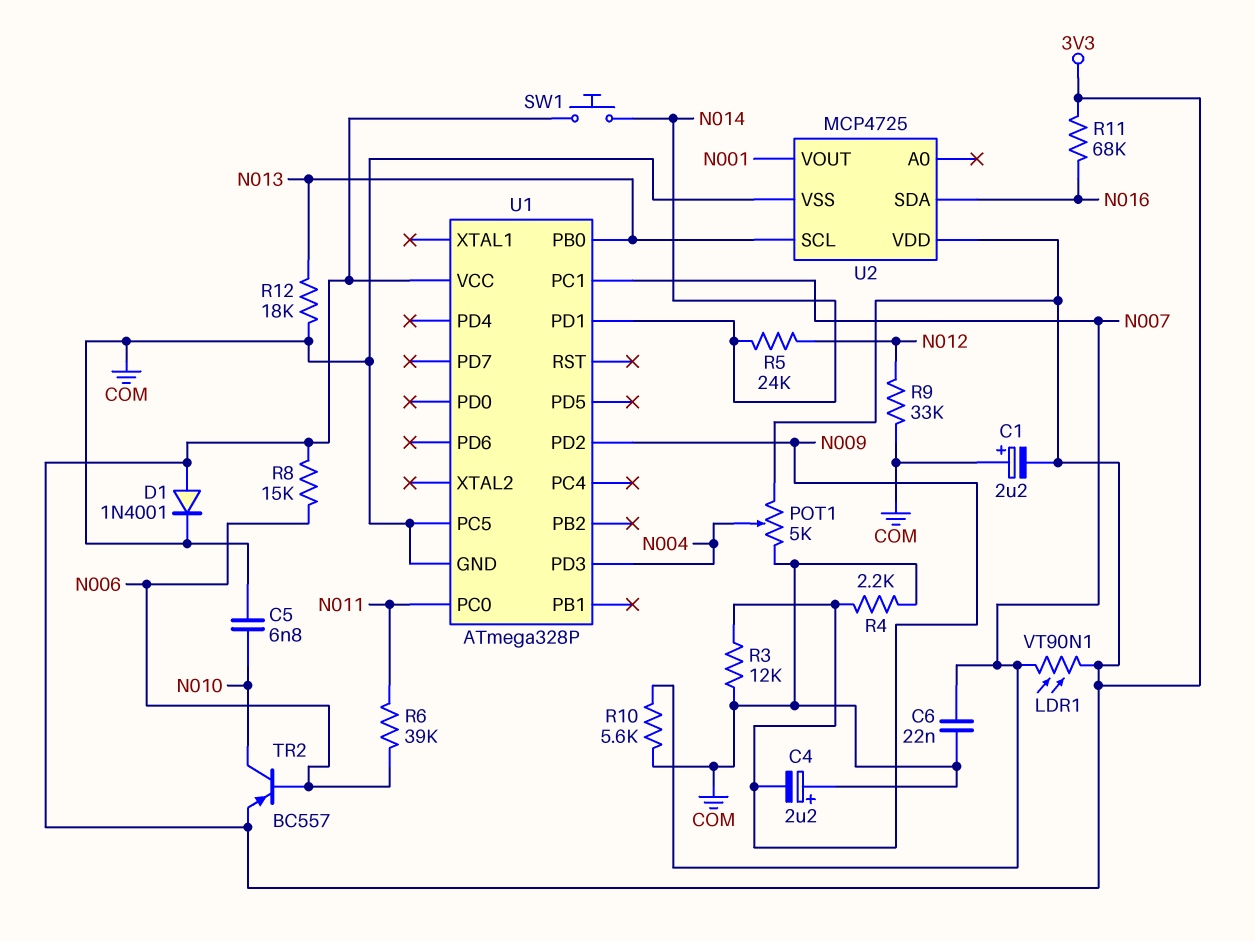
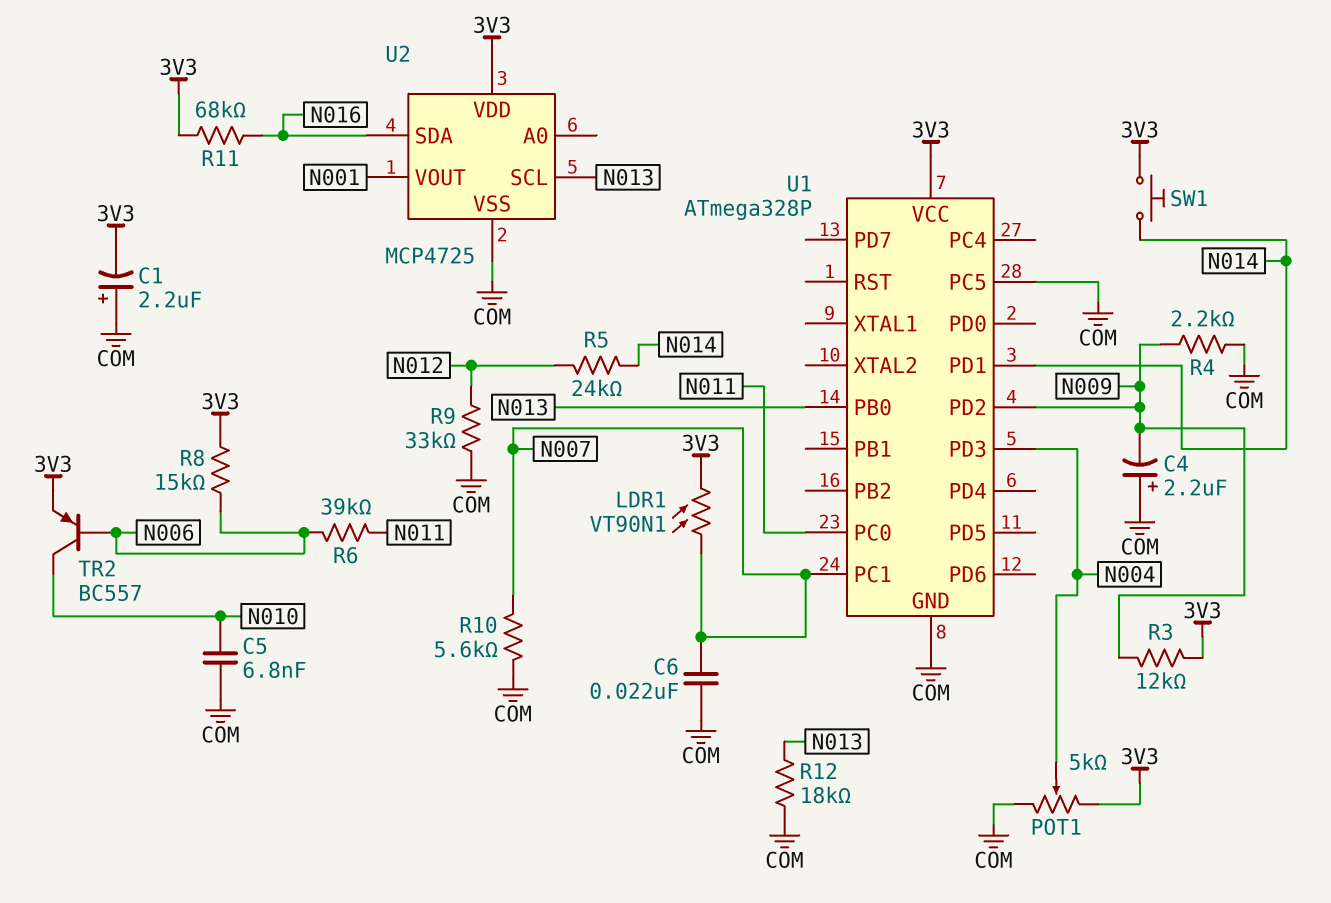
D1: diode 1N4001 (A 3V3, K COM) -> none
R3: 12k (COM, N009) -> 12k (3V3, N009)

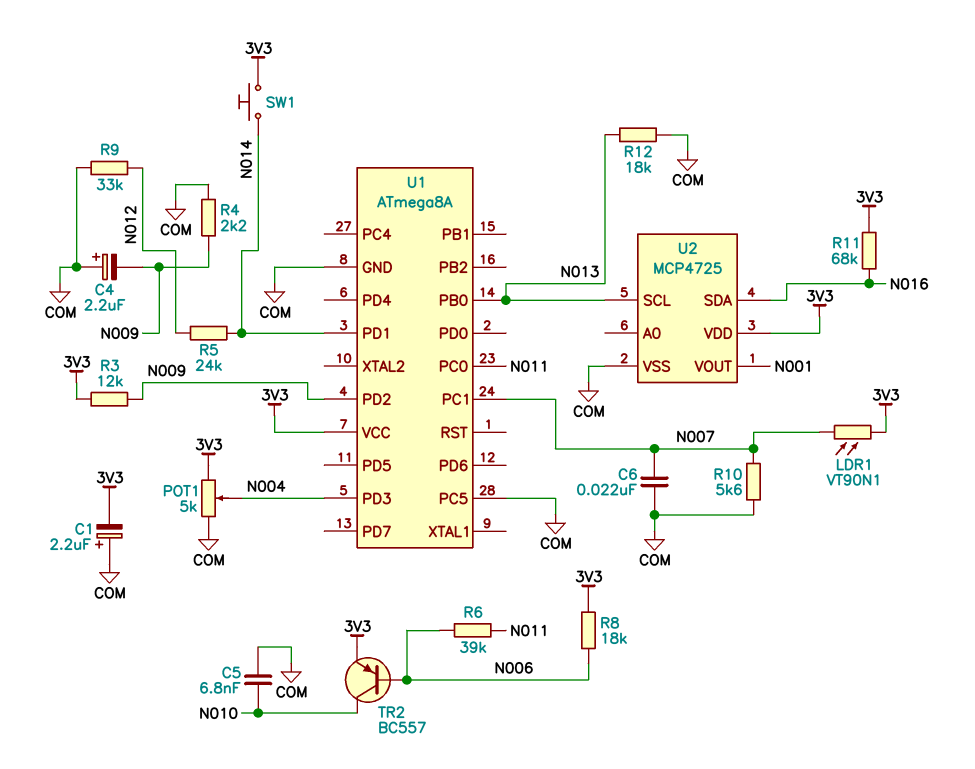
R8: 15k (3V3, N006) -> 18k (3V3, N006)
U1: ATmega328P -> ATmega8A

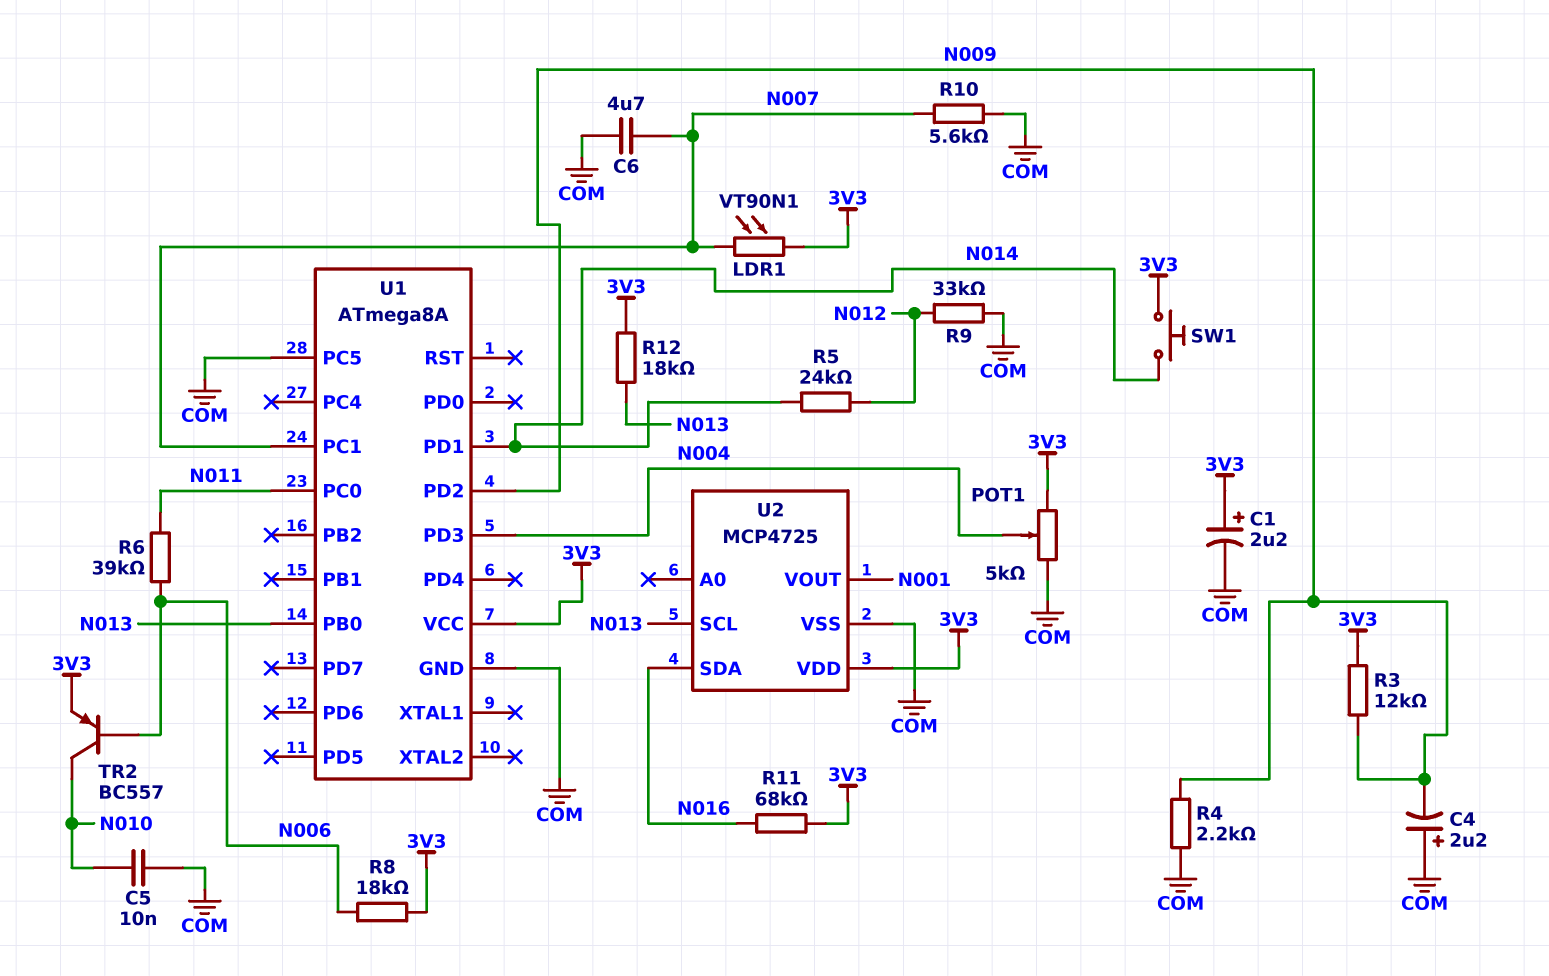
C1: 2.2uF (plus COM, minus 3V3) -> 2.2uF (plus 3V3, minus COM)
C5: 6.8nF (COM, N010) -> 10nF (COM, N010)
C6: 22nF (COM, N007) -> 4.7uF (COM, N007)
R12: 18k (COM, N013) -> 18k (3V3, N013)

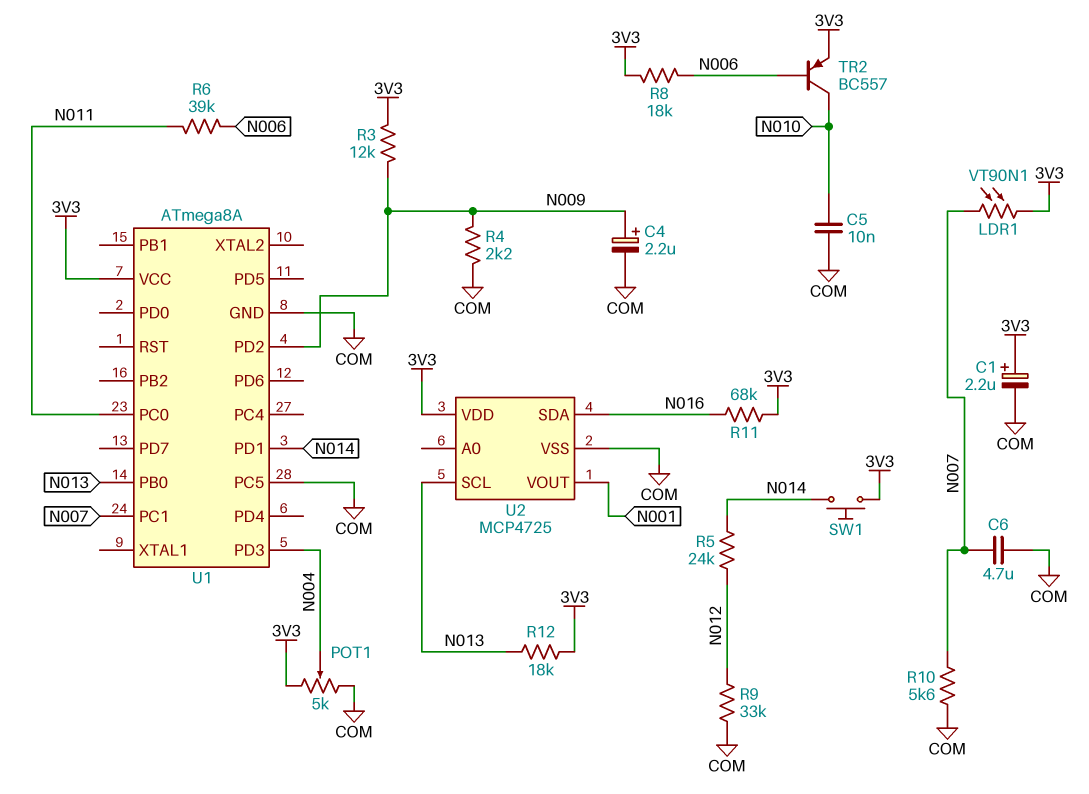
C4: 2.2uF (plus COM, minus N009) -> 2.2uF (plus N009, minus COM)

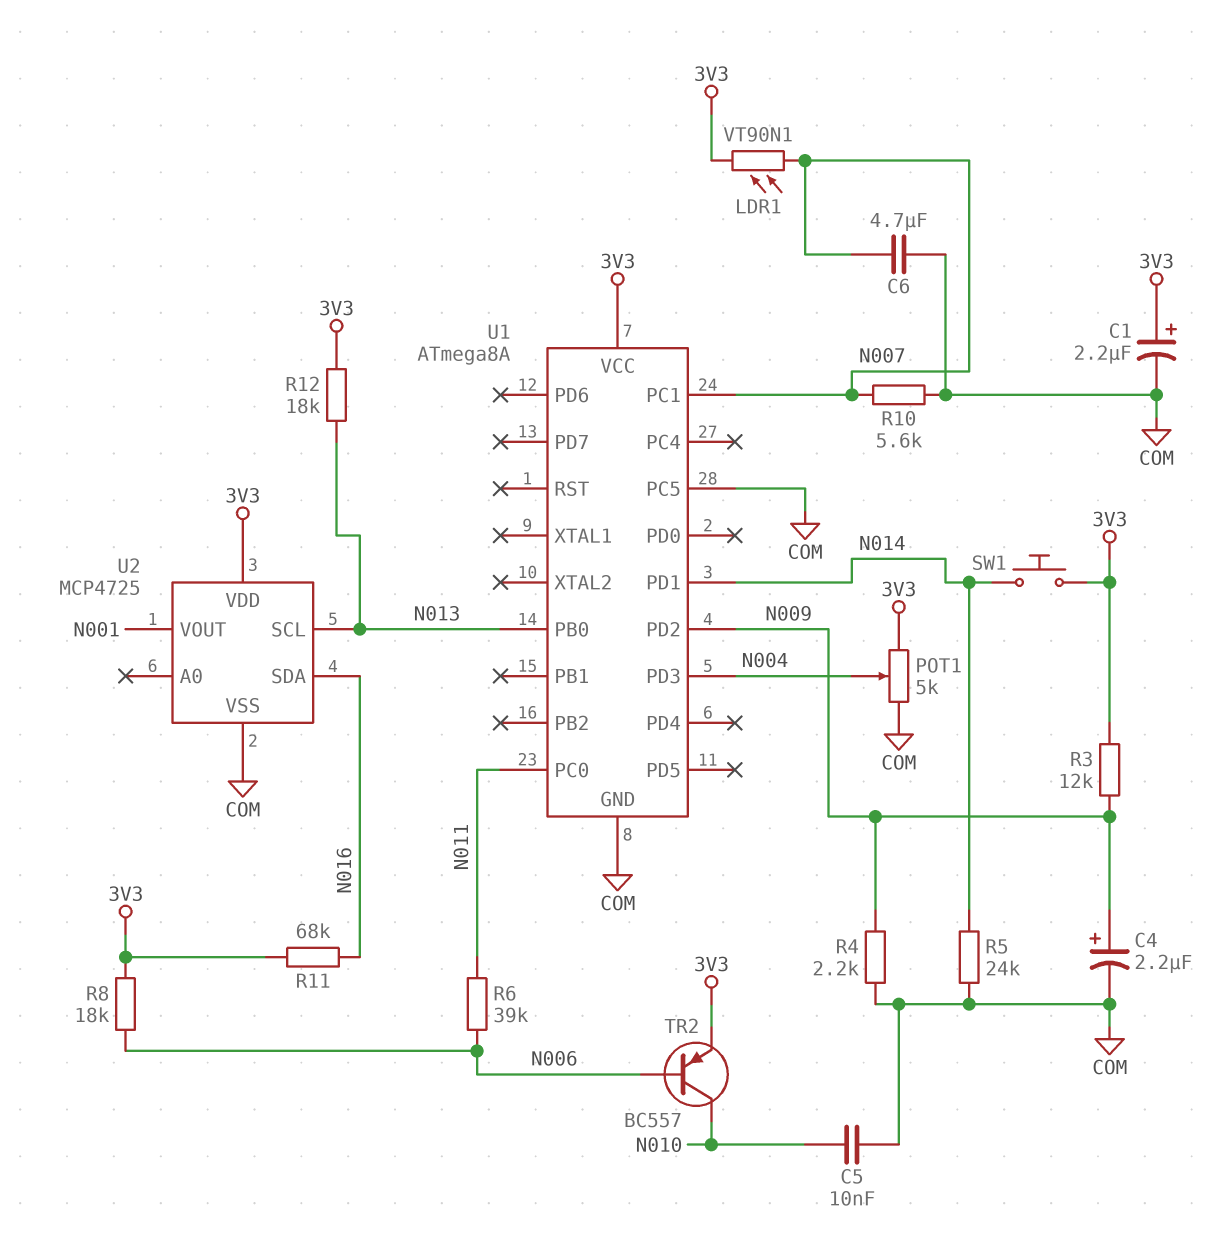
R5: 24k (N012, N014) -> 24k (COM, N014)
R9: 33k (COM, N012) -> none

